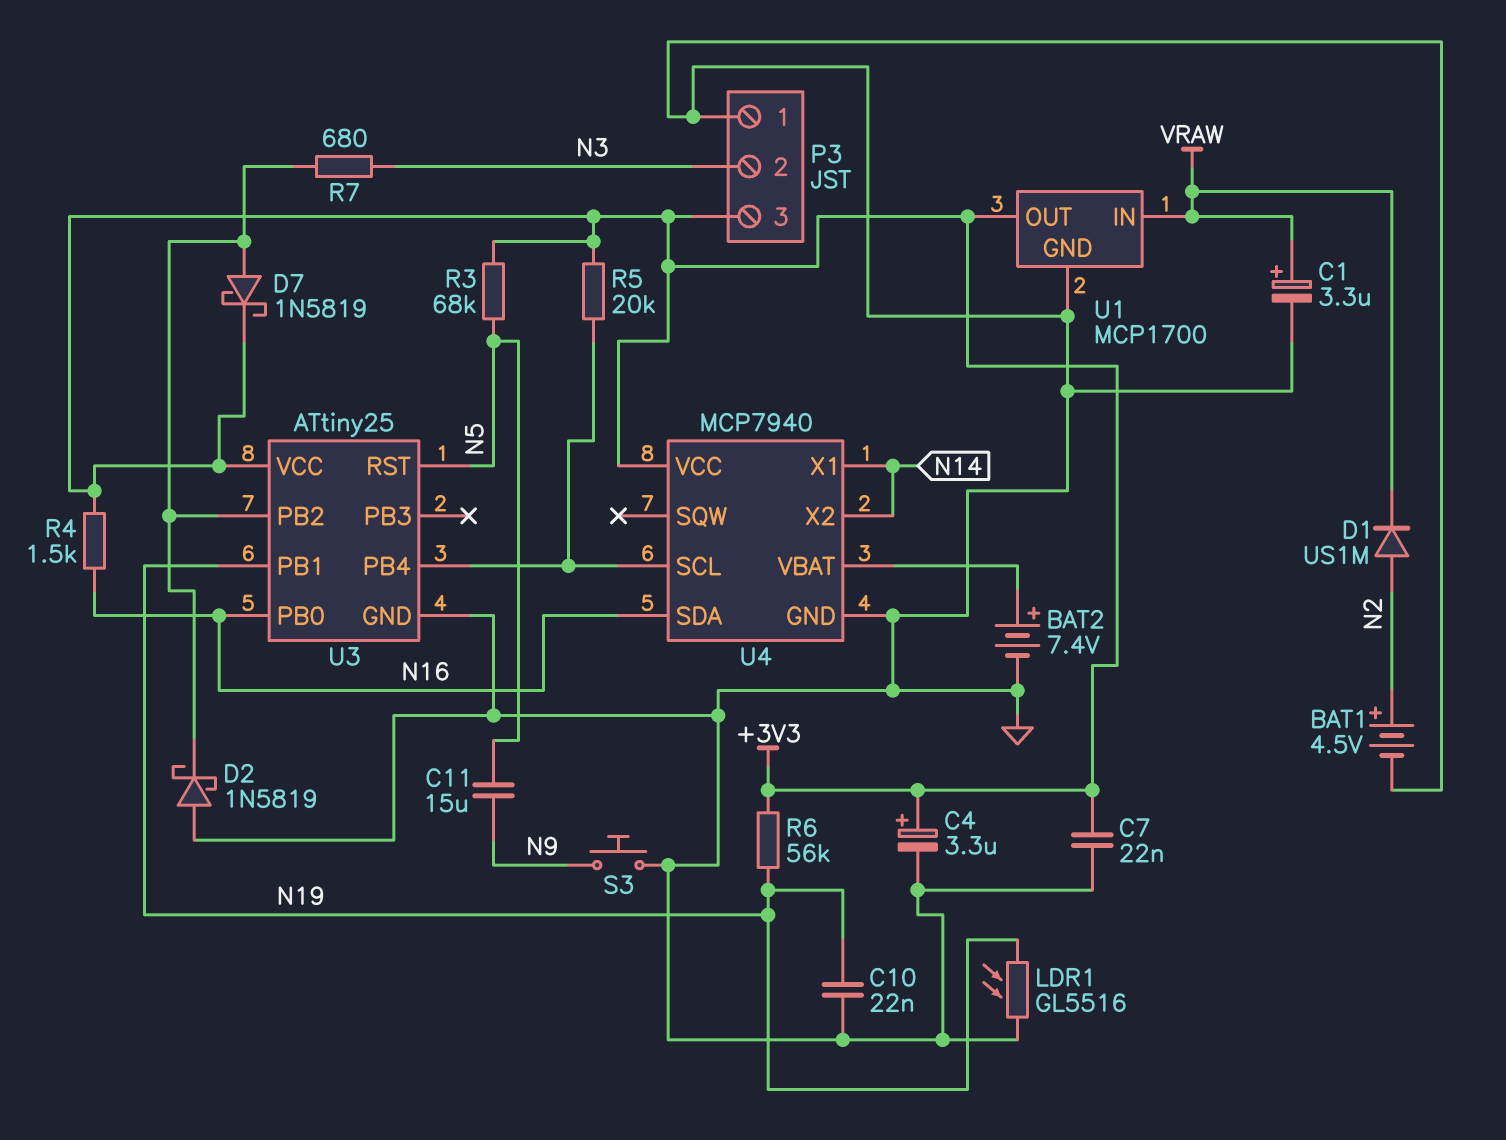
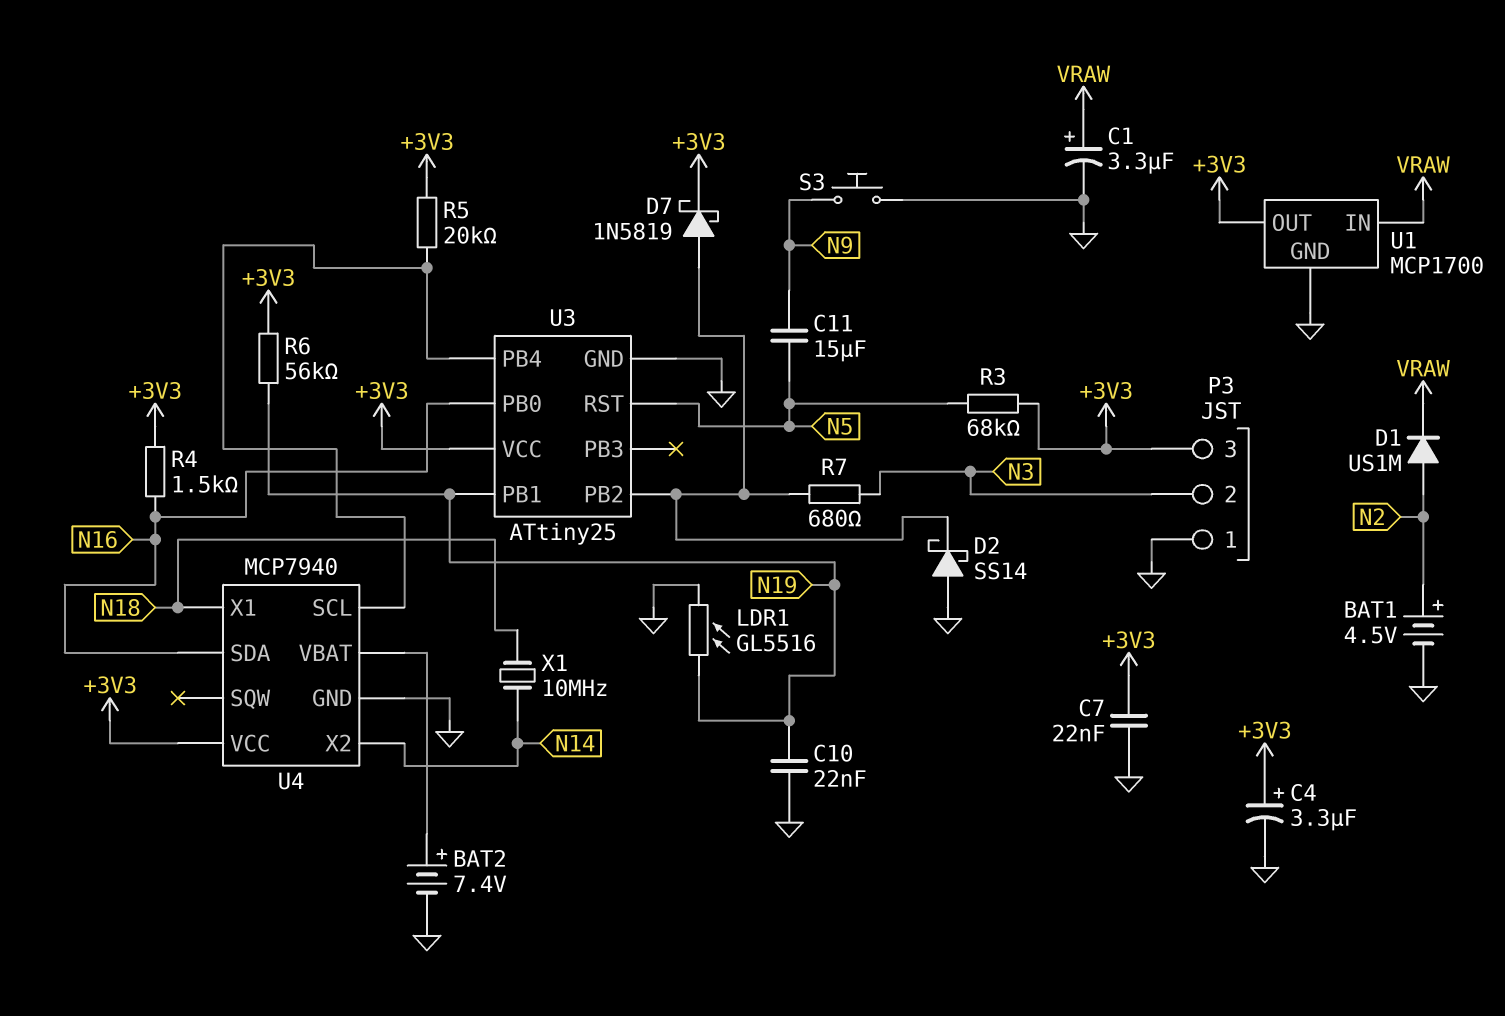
D2: schottky 1N5819 (A GND, K U3/PB2) -> schottky SS14 (A GND, K U3/PB2)
U4 pin X1: N14 -> N18
X1: none -> 10MHz (N14, N18)

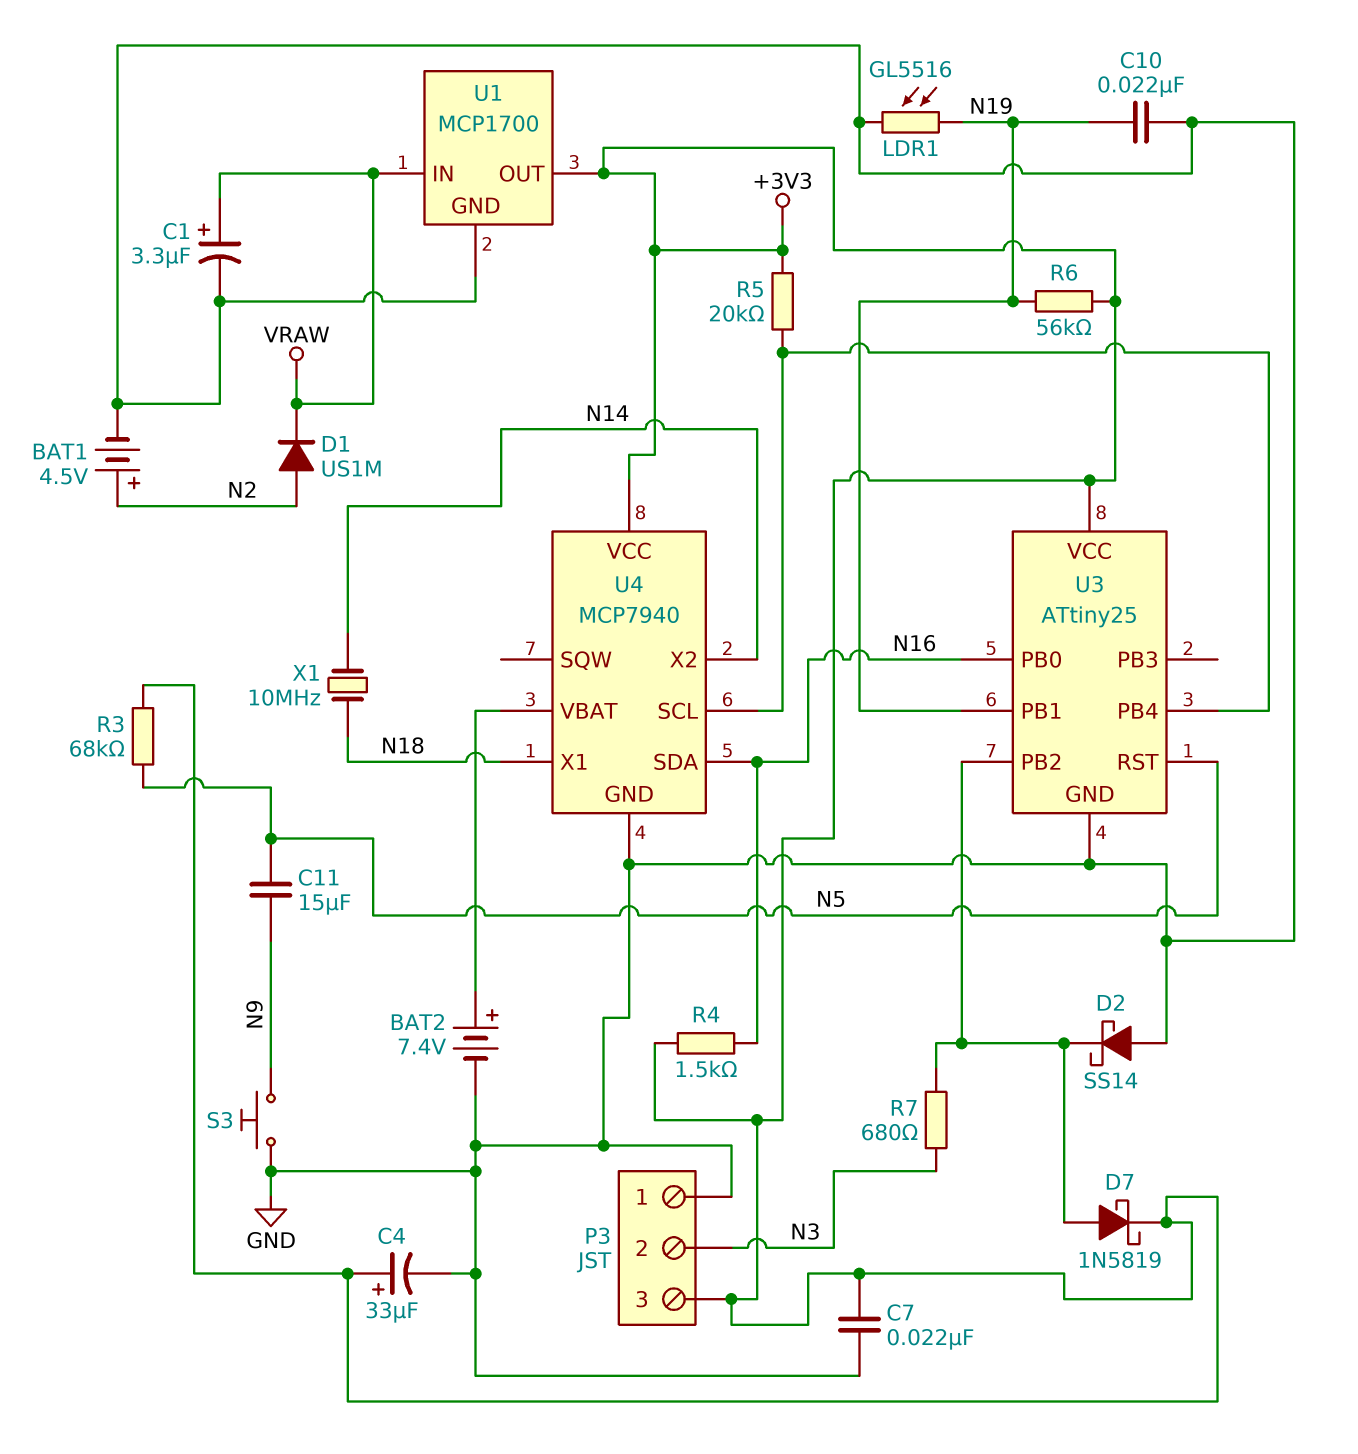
C4: 3.3uF (plus +3V3, minus GND) -> 33uF (plus +3V3, minus GND)

